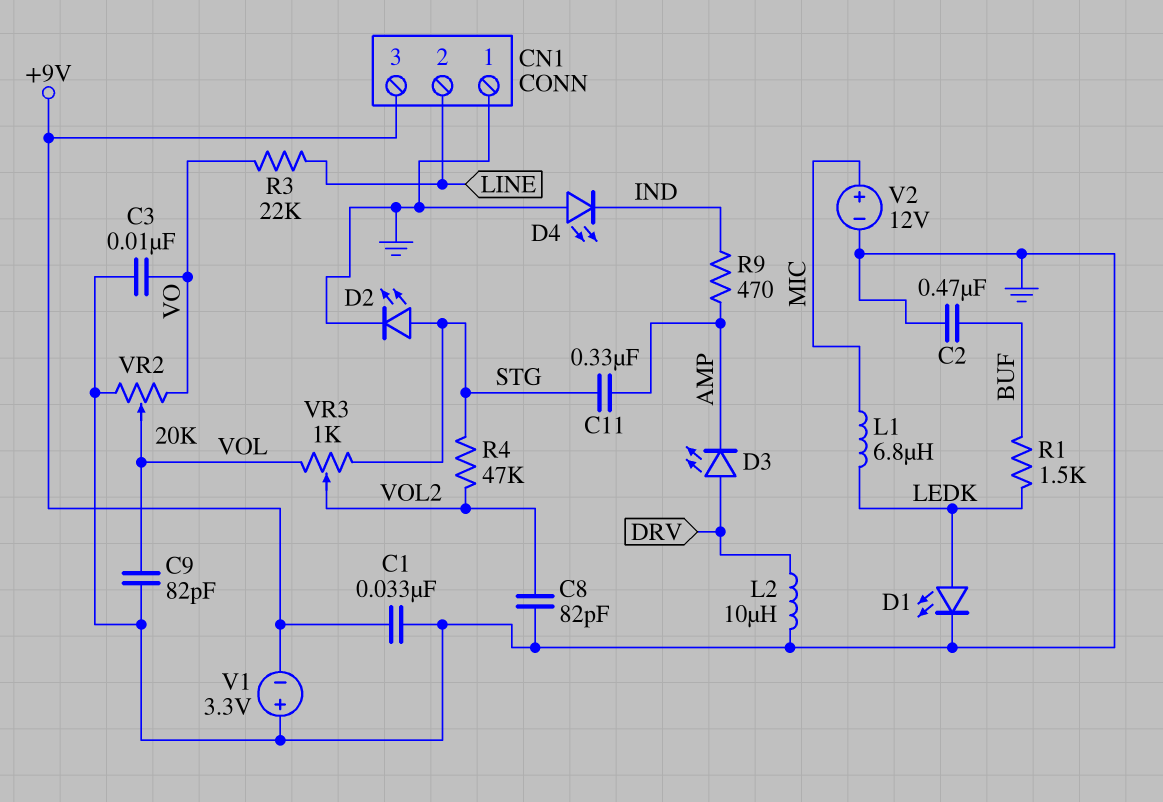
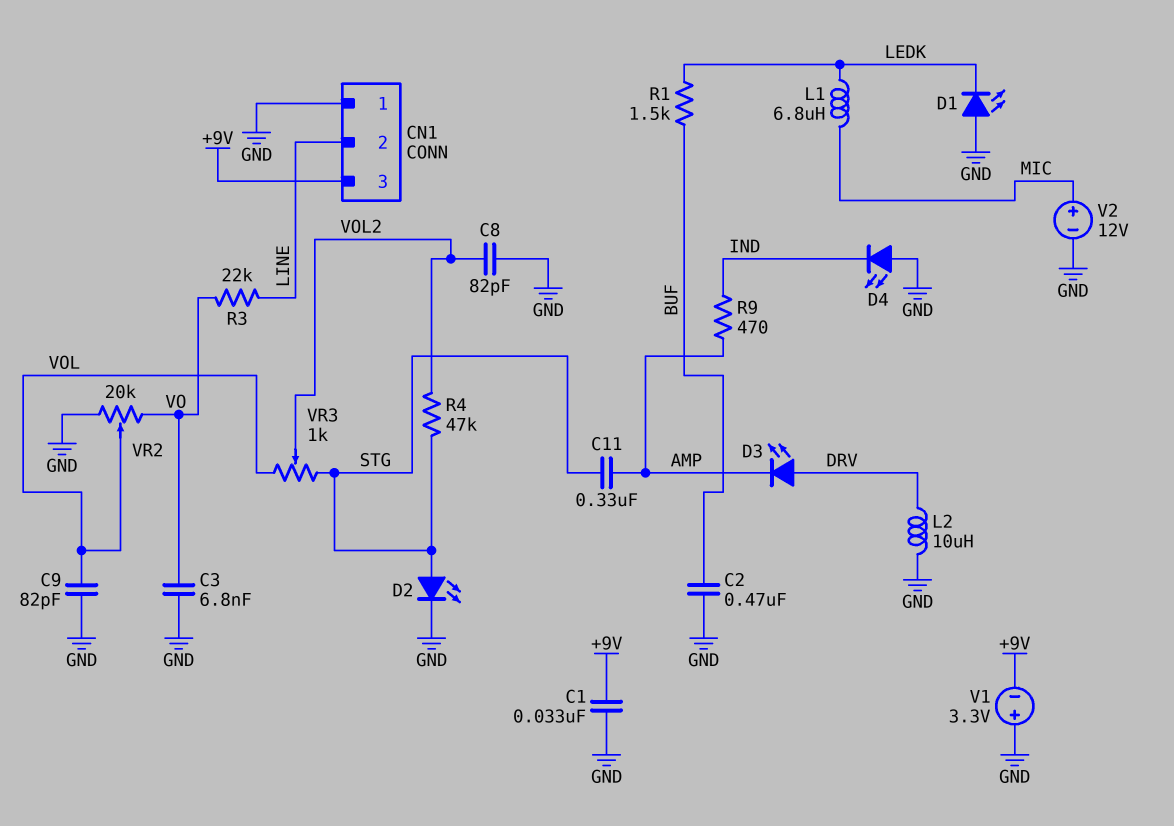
C3: 10nF (GND, VO) -> 6.8nF (GND, VO)
D1: LED (A LEDK, K GND) -> LED (A GND, K LEDK)

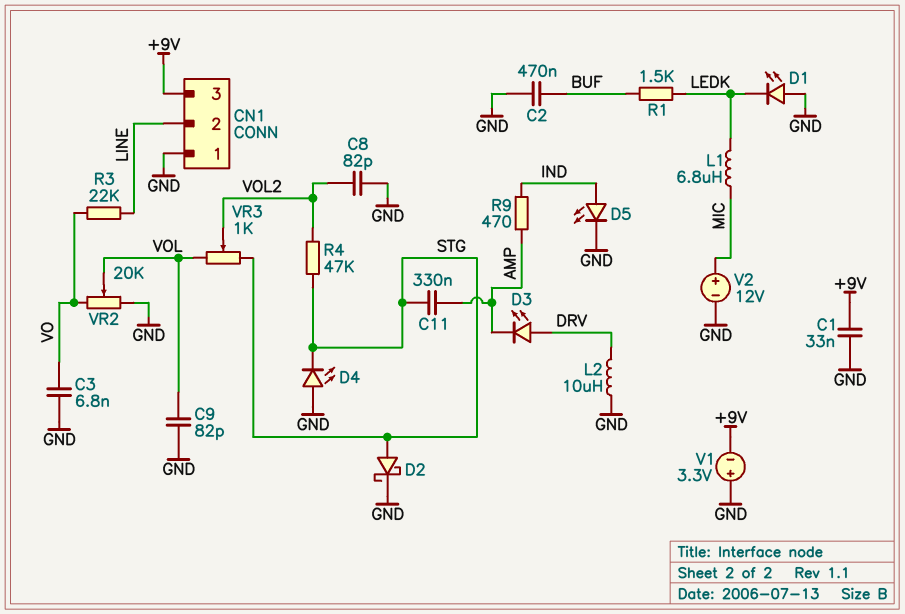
D2: LED (A STG, K GND) -> schottky (A STG, K GND)
D4: LED (A GND, K IND) -> LED (A GND, K STG)
D5: none -> LED (A IND, K GND)

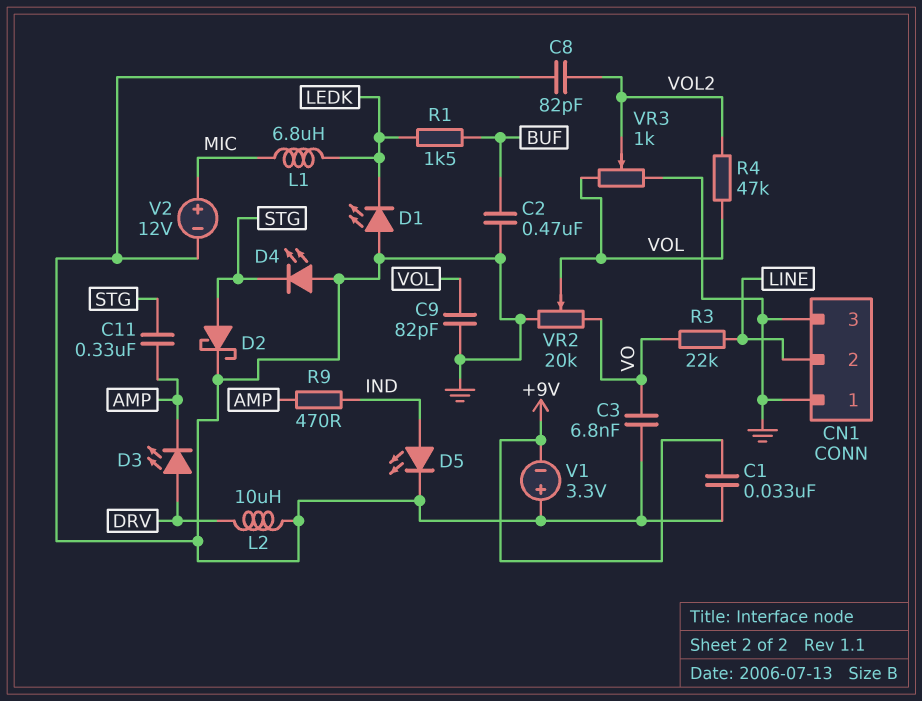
CN1 pin 3: +9V -> GND
R4: 47k (STG, VOL2) -> 47k (VOL, VOL2)
VR3: 1k (STG, VOL, wiper VOL2) -> 1k (GND, VOL, wiper VOL2)

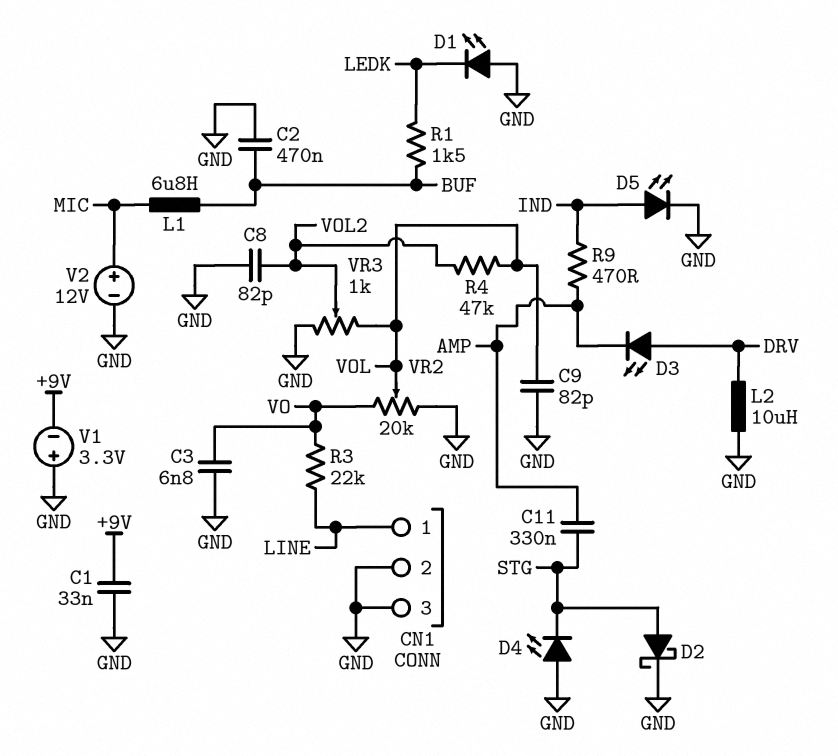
CN1 pin 1: GND -> LINE
CN1 pin 2: LINE -> GND
L1: 6.8uH (LEDK, MIC) -> 6.8uH (BUF, MIC)

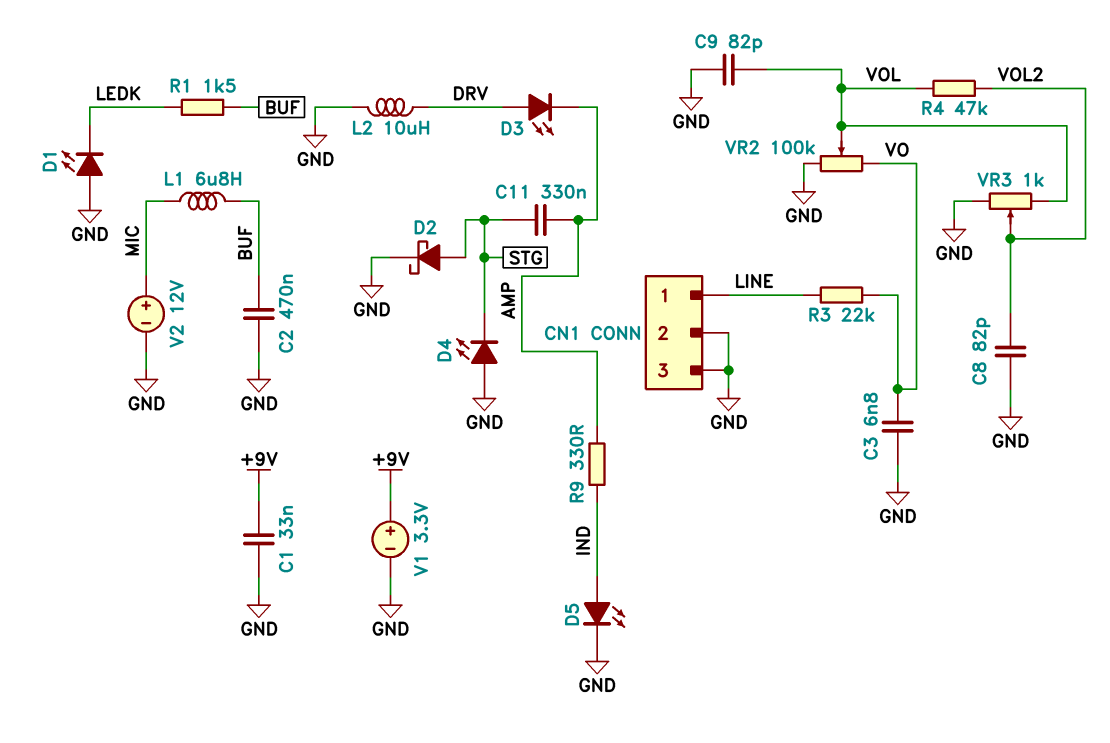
R9: 470 (AMP, IND) -> 330 (AMP, IND)
V1: 3.3V (plus GND, minus +9V) -> 3.3V (plus +9V, minus GND)
VR2: 20k (GND, VO, wiper VOL) -> 100k (GND, VO, wiper VOL)

